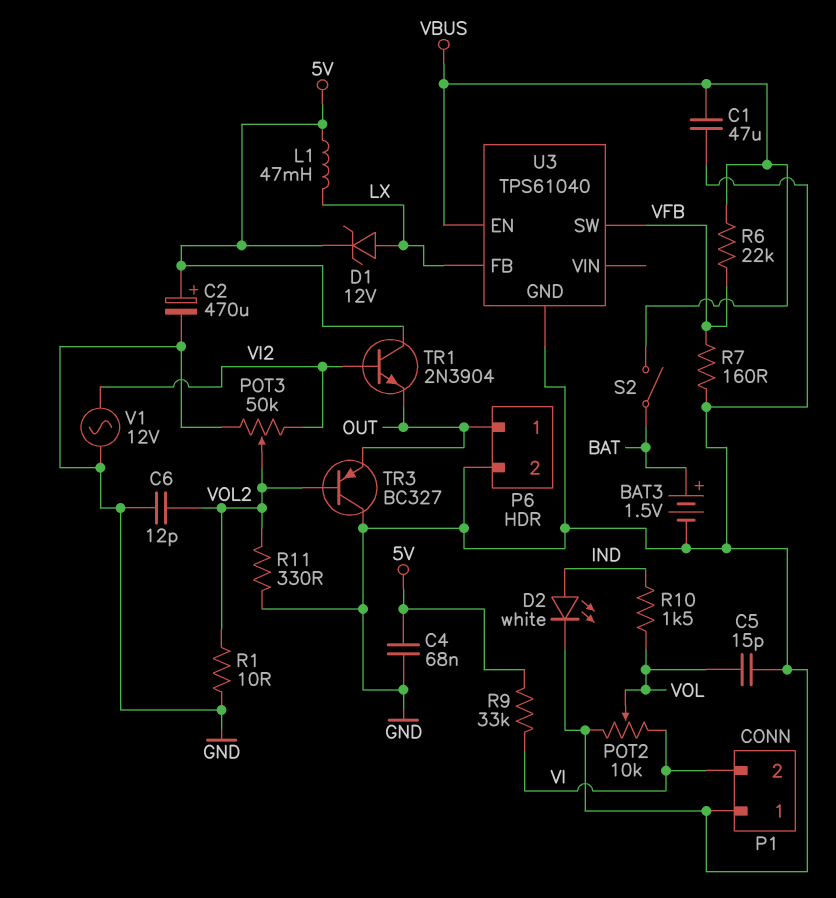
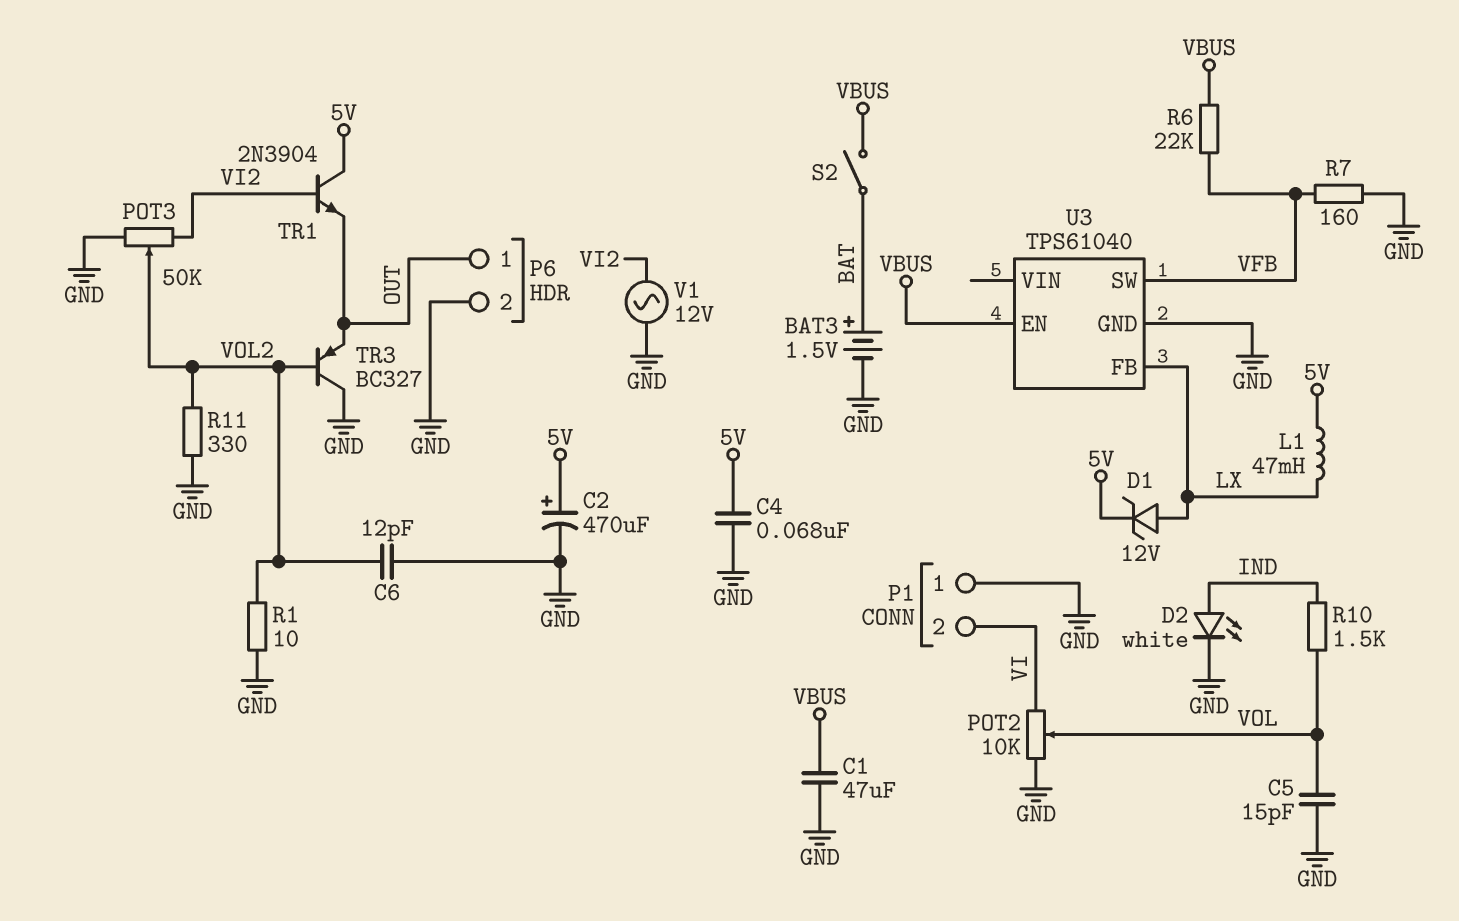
R9: 33k (5V, VI) -> none

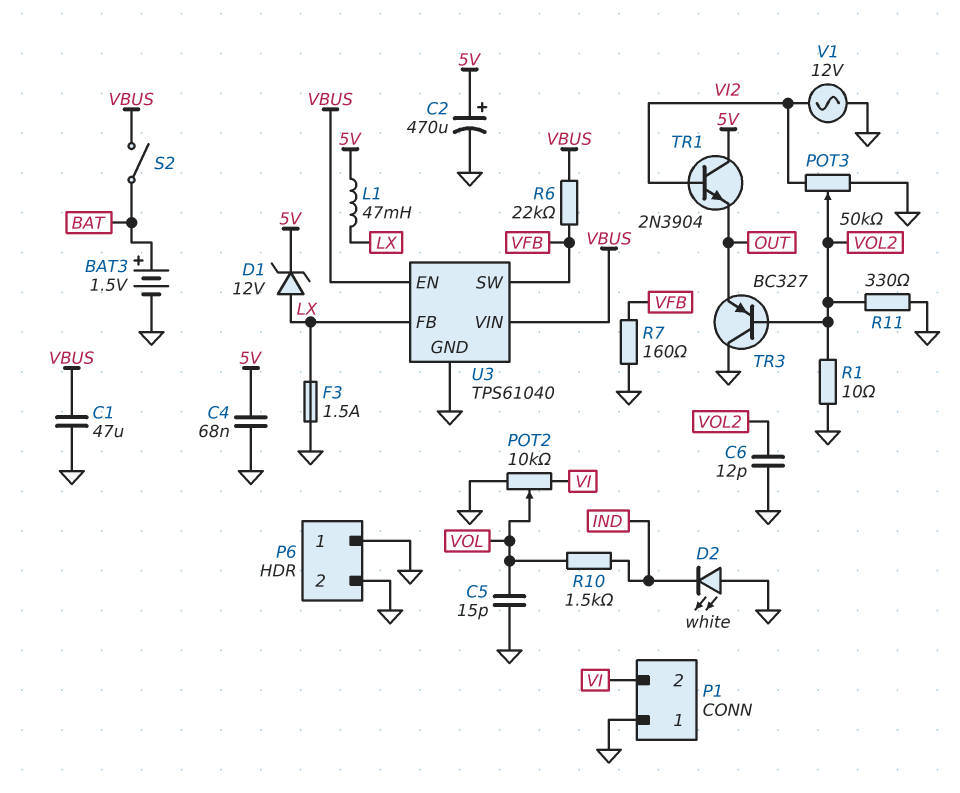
D2: LED white (A IND, K GND) -> LED white (A GND, K IND)
F3: none -> 1.5A (GND, LX)
P6 pin 1: OUT -> GND
U3 pin VIN: none -> VBUS

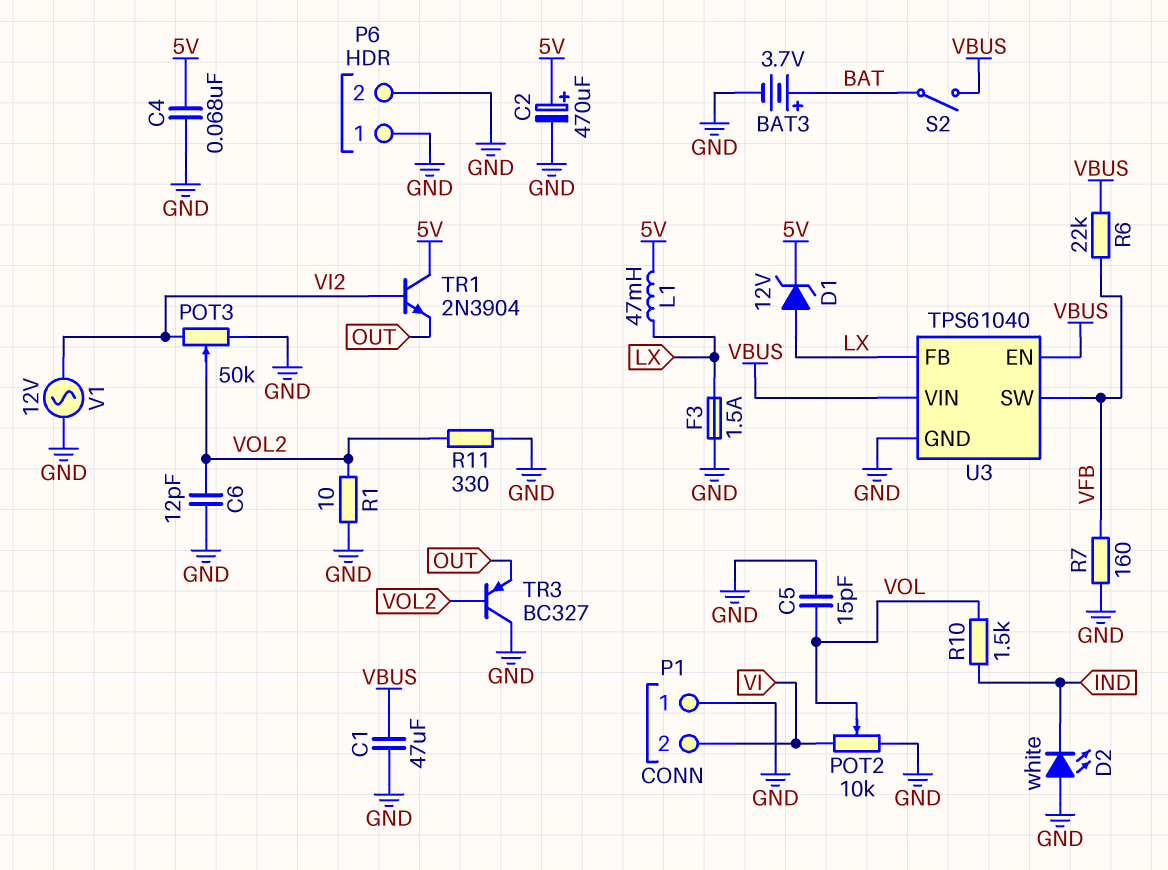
BAT3: 1.5V (plus BAT, minus GND) -> 3.7V (plus BAT, minus GND)

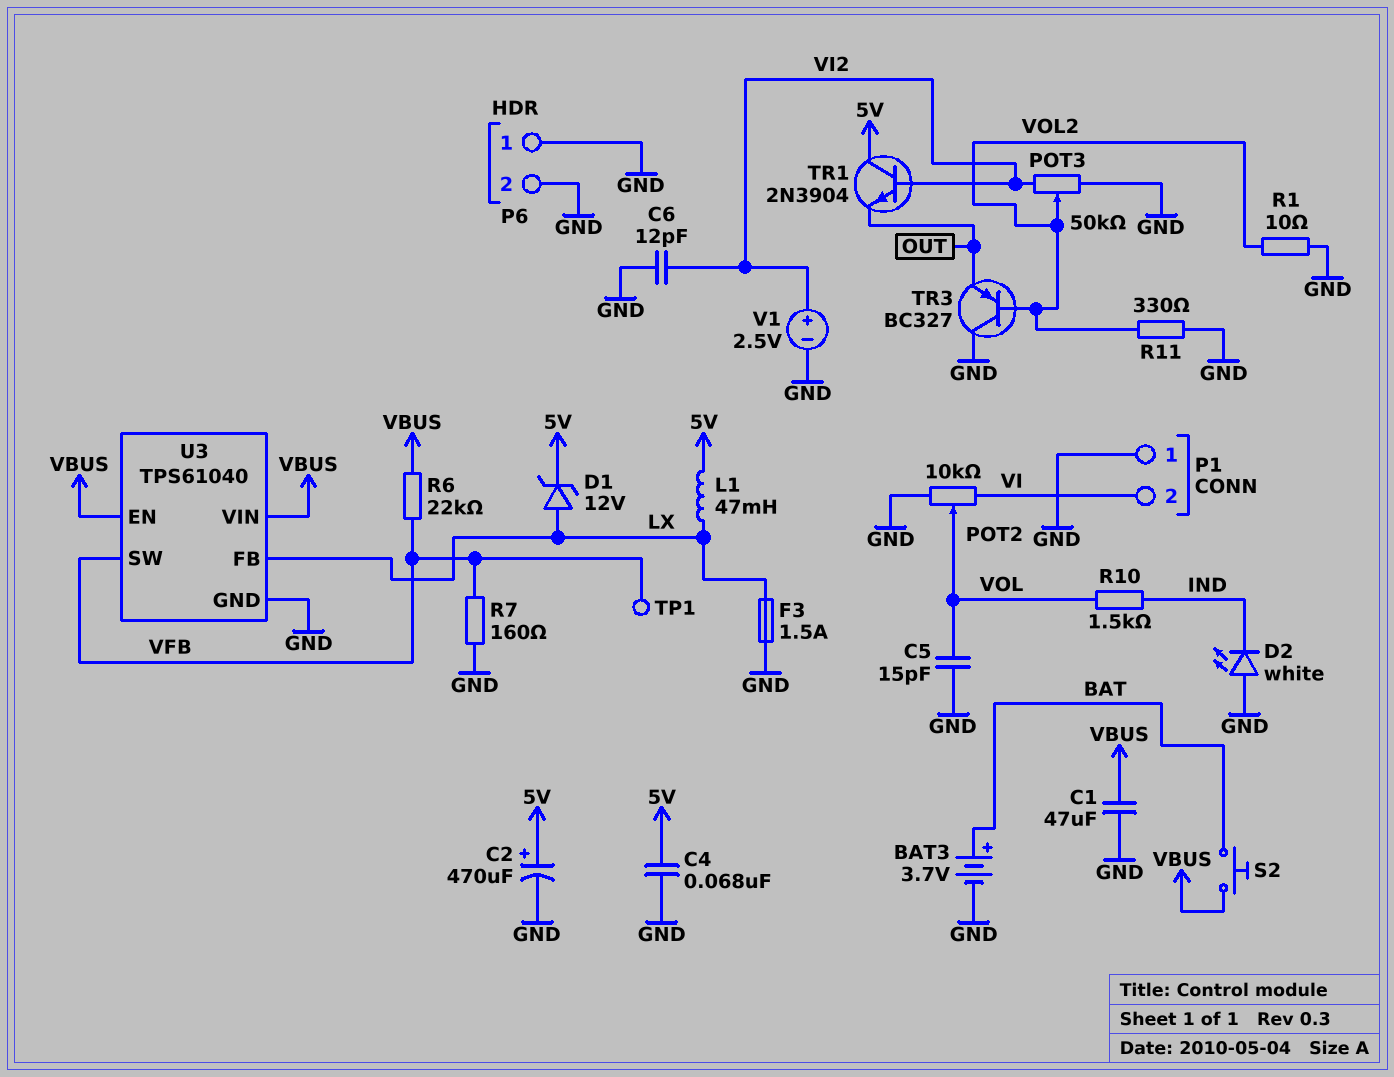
C6: 12pF (GND, VOL2) -> 12pF (GND, VI2)
S2: switch (BAT, VBUS) -> button (BAT, VBUS)
TP1: none -> test point (VFB)
V1: AC 12V (GND, VI2) -> 2.5V (plus VI2, minus GND)

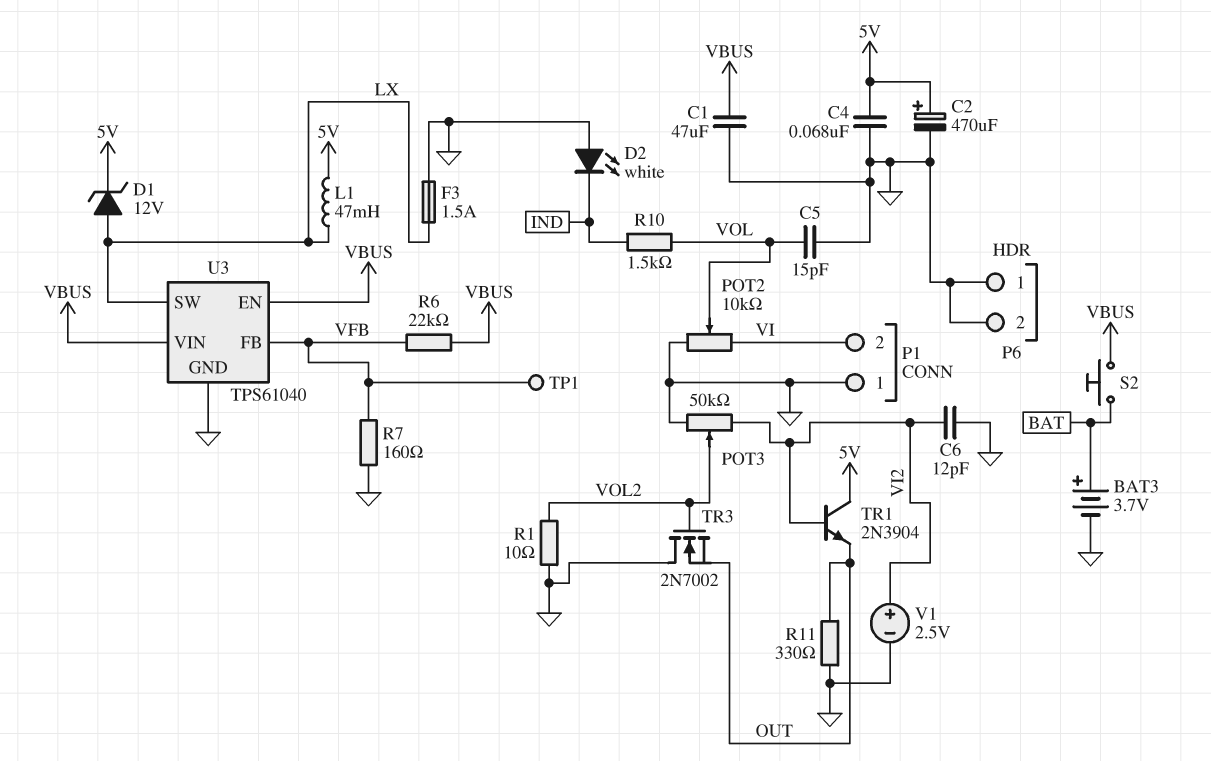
R11: 330 (GND, VOL2) -> 330 (GND, OUT)
TR3: PNP BC327 (B VOL2, C GND, E OUT) -> NMOS 2N7002 (G VOL2, D GND, S OUT)
U3 pin FB: LX -> VFB
U3 pin SW: VFB -> LX

